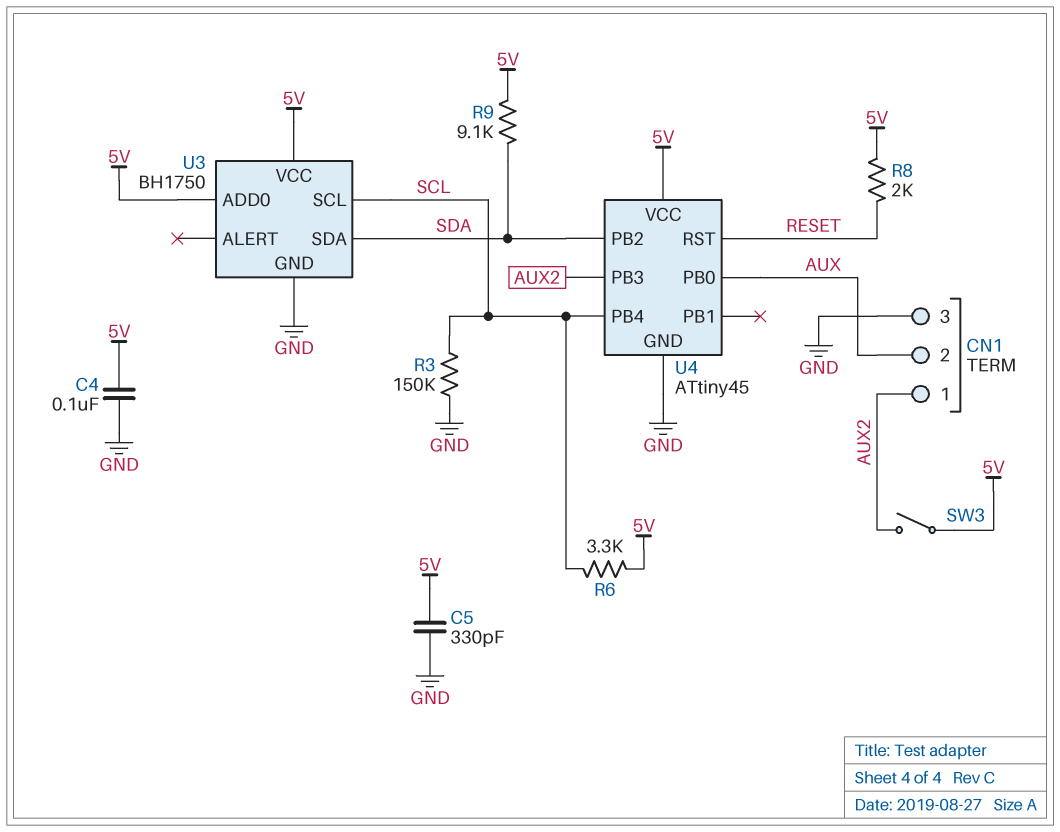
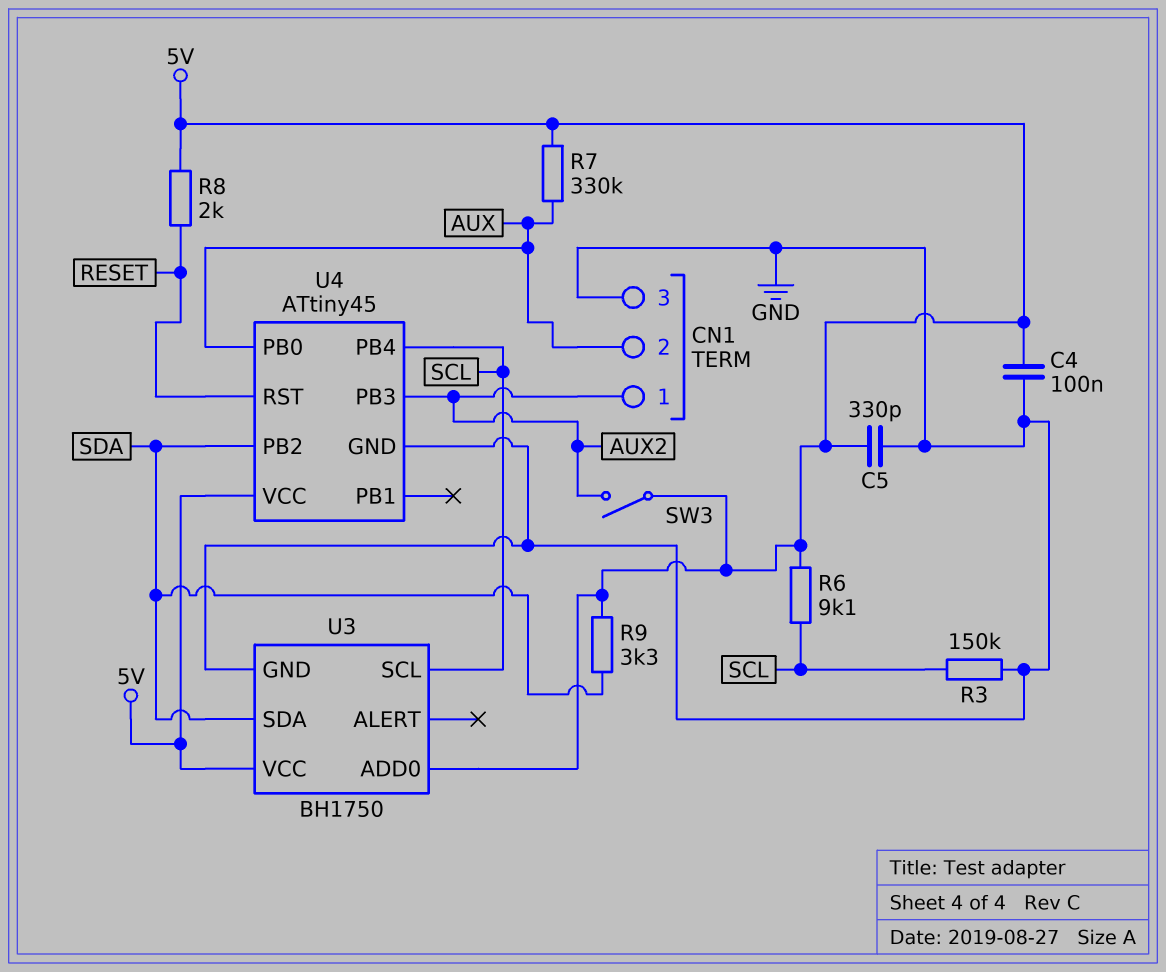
R6: 3.3k (5V, SCL) -> 9.1k (5V, SCL)
R7: none -> 330k (5V, AUX)
R9: 9.1k (5V, SDA) -> 3.3k (5V, SDA)

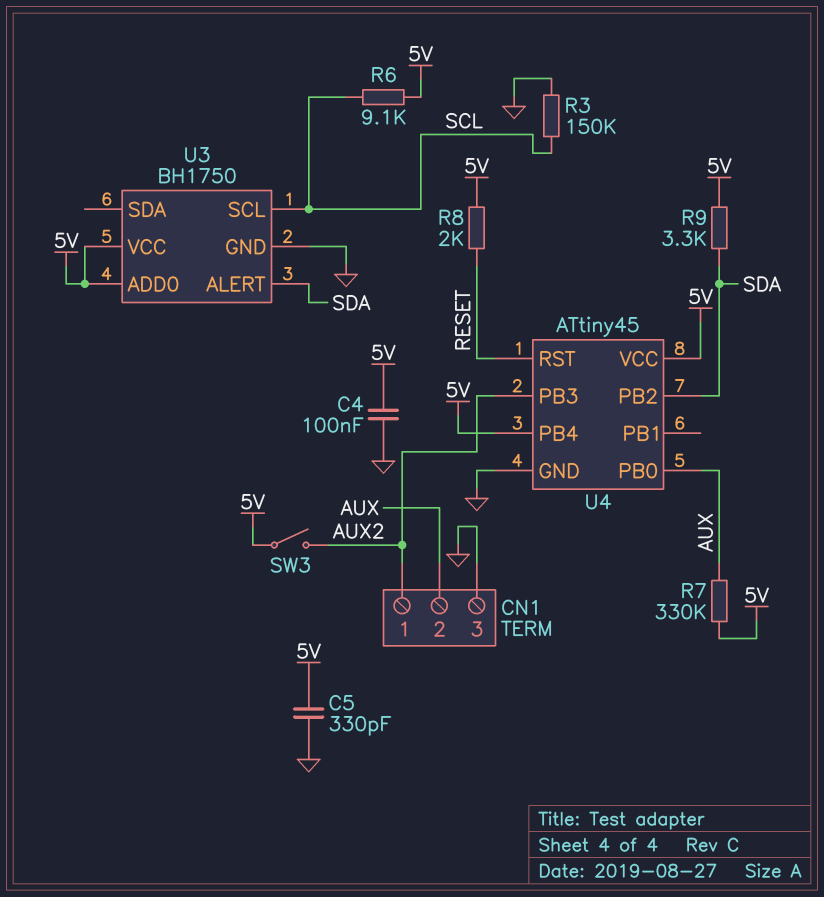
U3 pin ALERT: none -> SDA
U3 pin SDA: SDA -> none
U4 pin PB4: SCL -> 5V

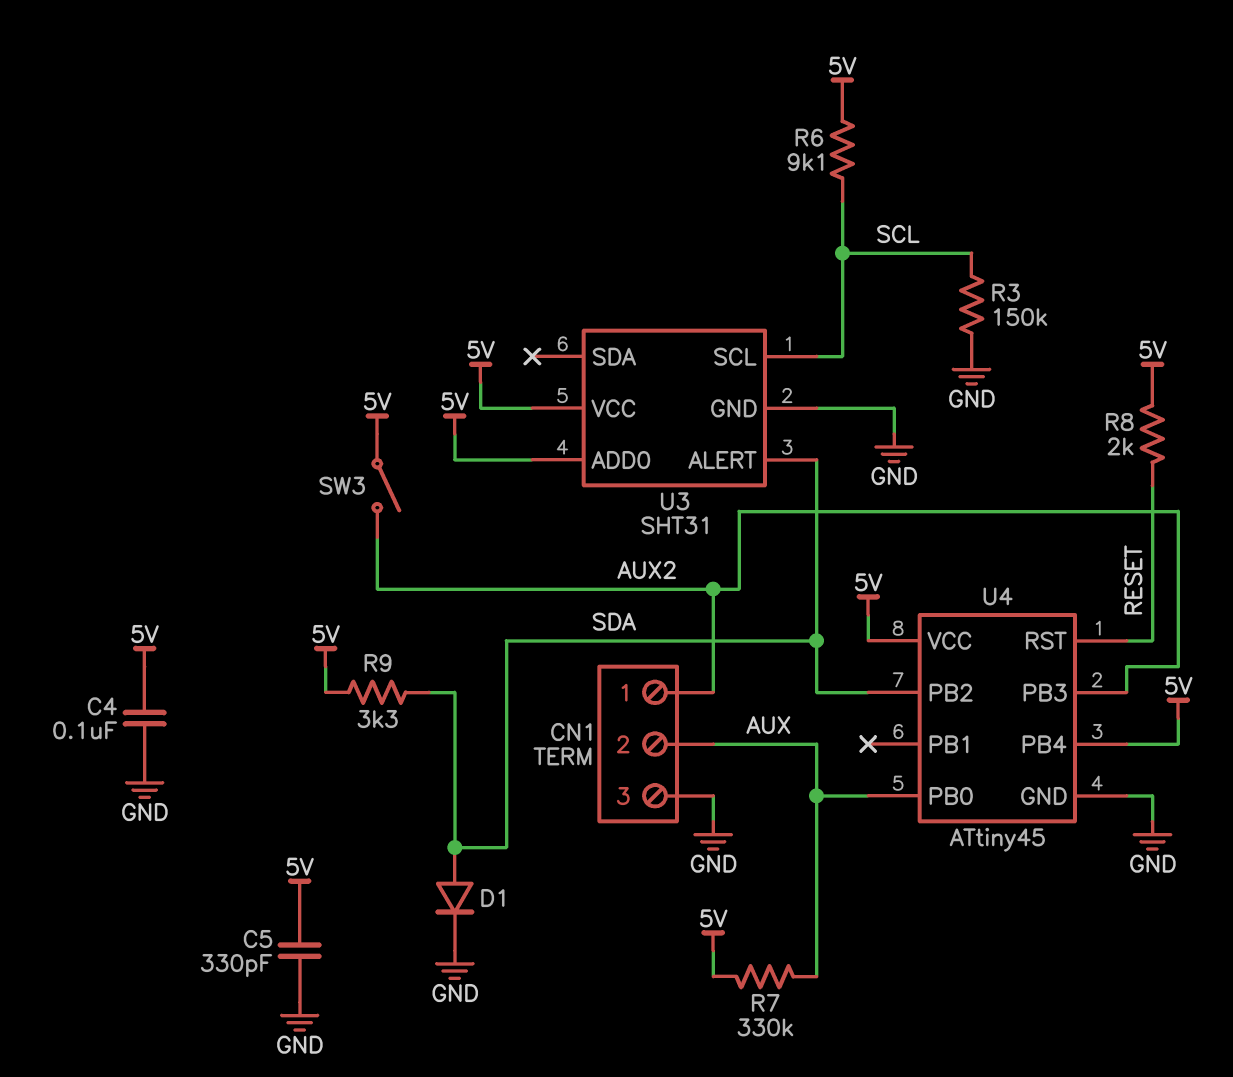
D1: none -> diode (A SDA, K GND)
U3: BH1750 -> SHT31

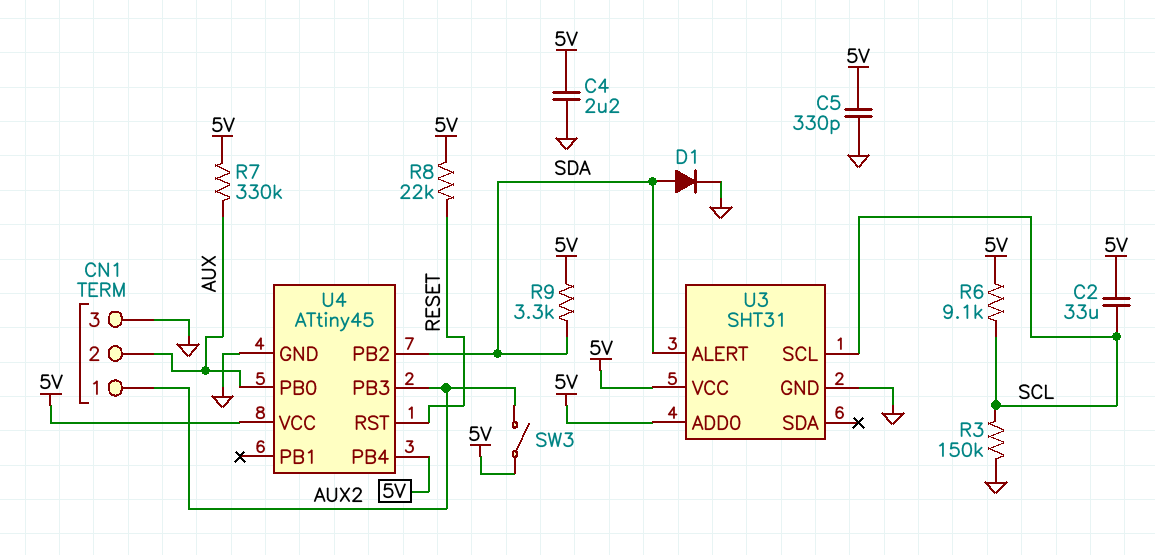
C2: none -> 33uF (5V, SCL)
C4: 100nF (5V, GND) -> 2.2uF (5V, GND)
R8: 2k (5V, RESET) -> 22k (5V, RESET)

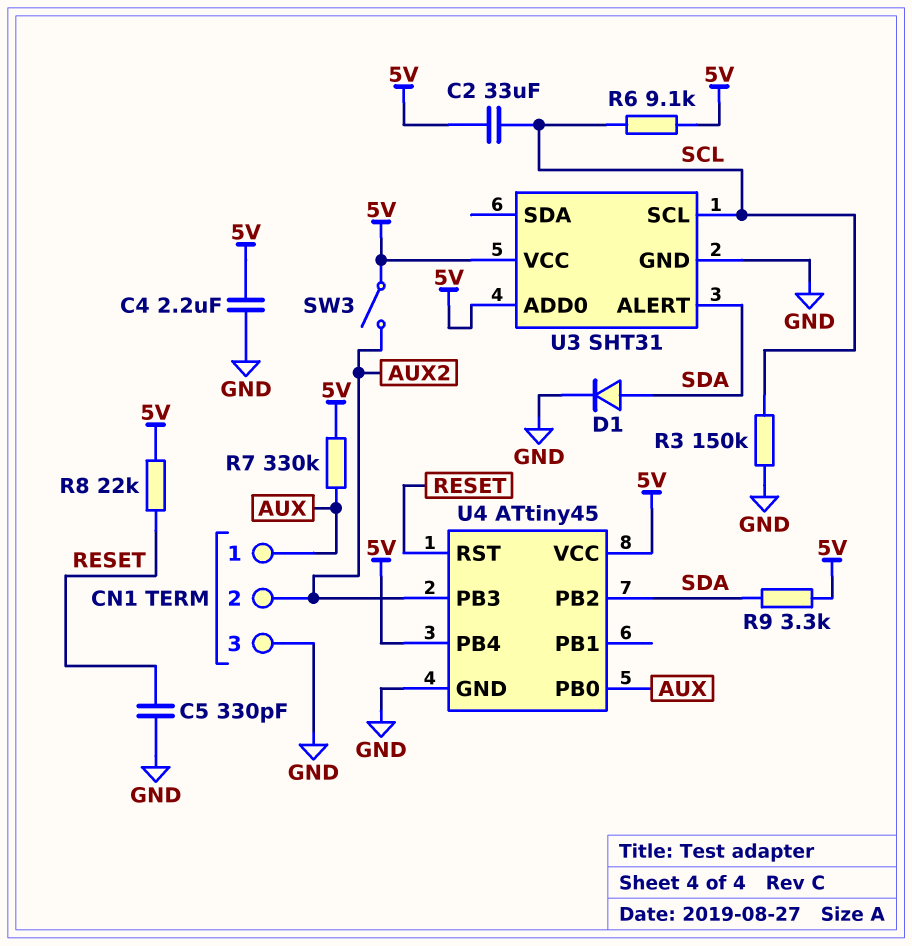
C5: 330pF (5V, GND) -> 330pF (GND, RESET)
CN1 pin 1: AUX2 -> AUX
CN1 pin 2: AUX -> AUX2

